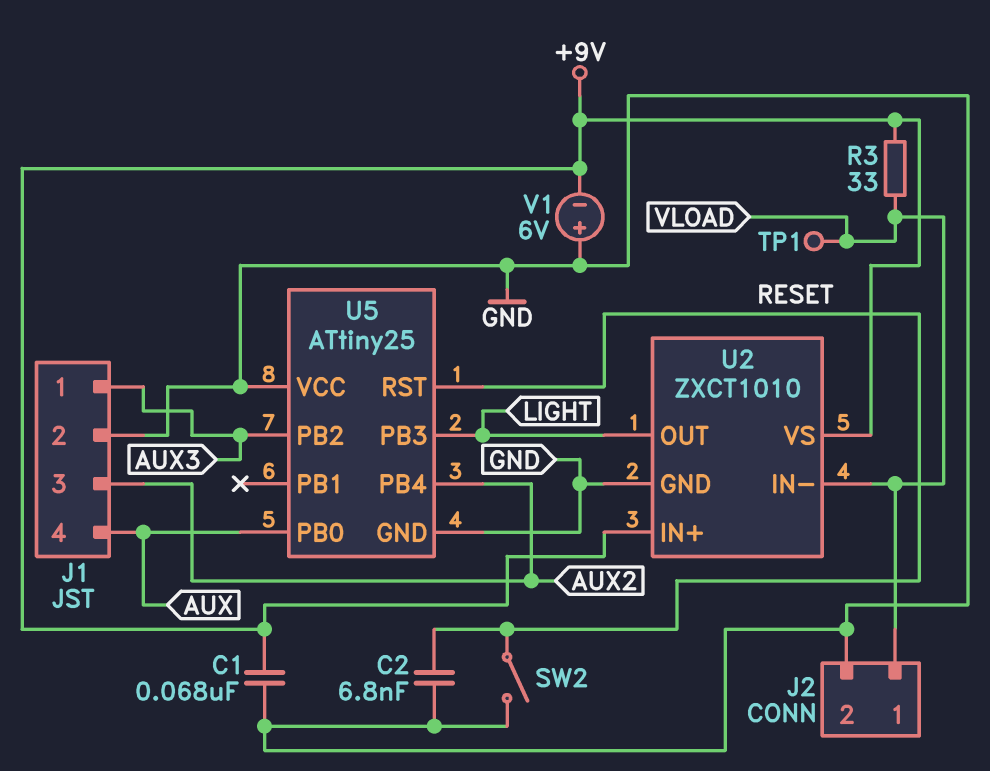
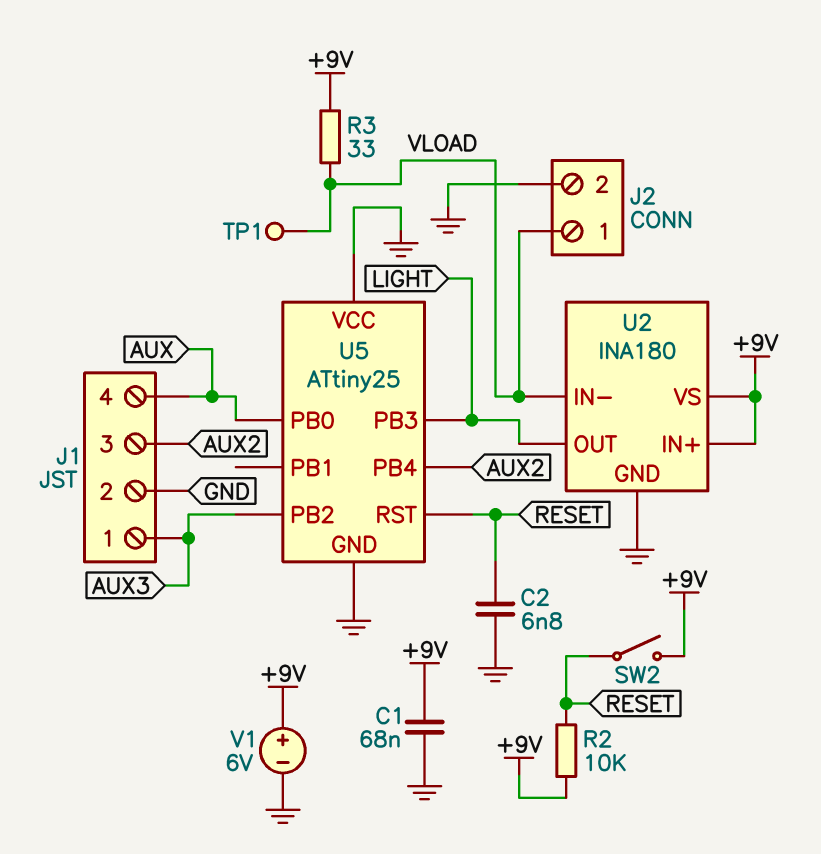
R2: none -> 10k (+9V, RESET)
SW2: switch (GND, RESET) -> switch (+9V, RESET)
U2: ZXCT1010 -> INA180
V1: 6V (plus GND, minus +9V) -> 6V (plus +9V, minus GND)

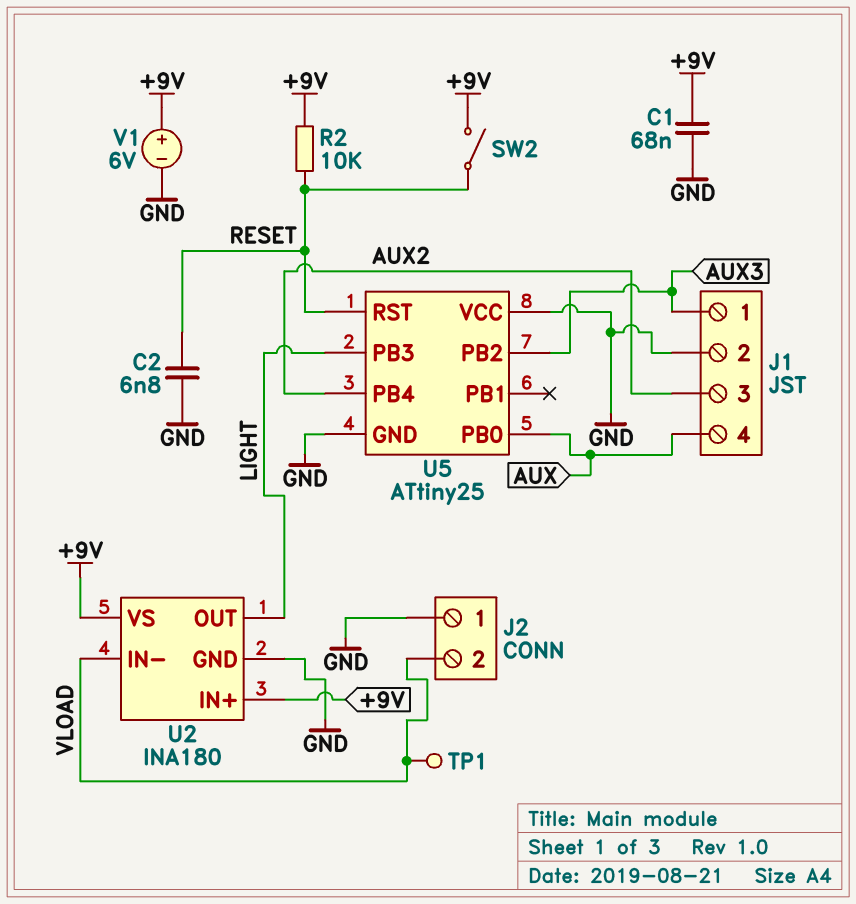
J2 pin 1: VLOAD -> GND
J2 pin 2: GND -> VLOAD
R3: 33 (+9V, VLOAD) -> none

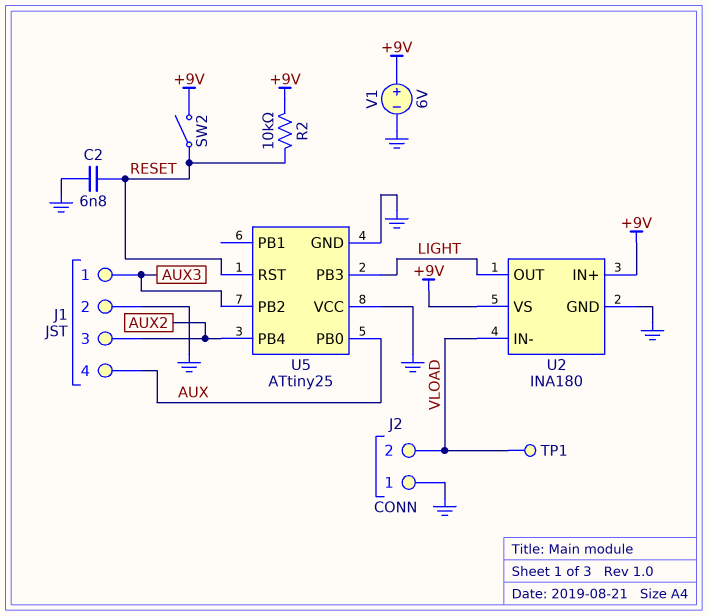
C1: 68nF (+9V, GND) -> none

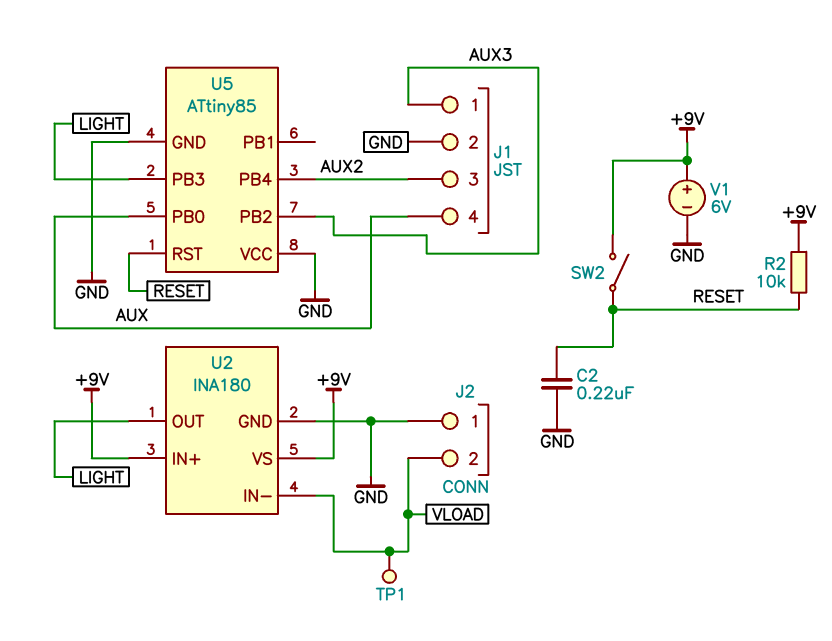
C2: 6.8nF (GND, RESET) -> 220nF (GND, RESET)
U5: ATtiny25 -> ATtiny85

